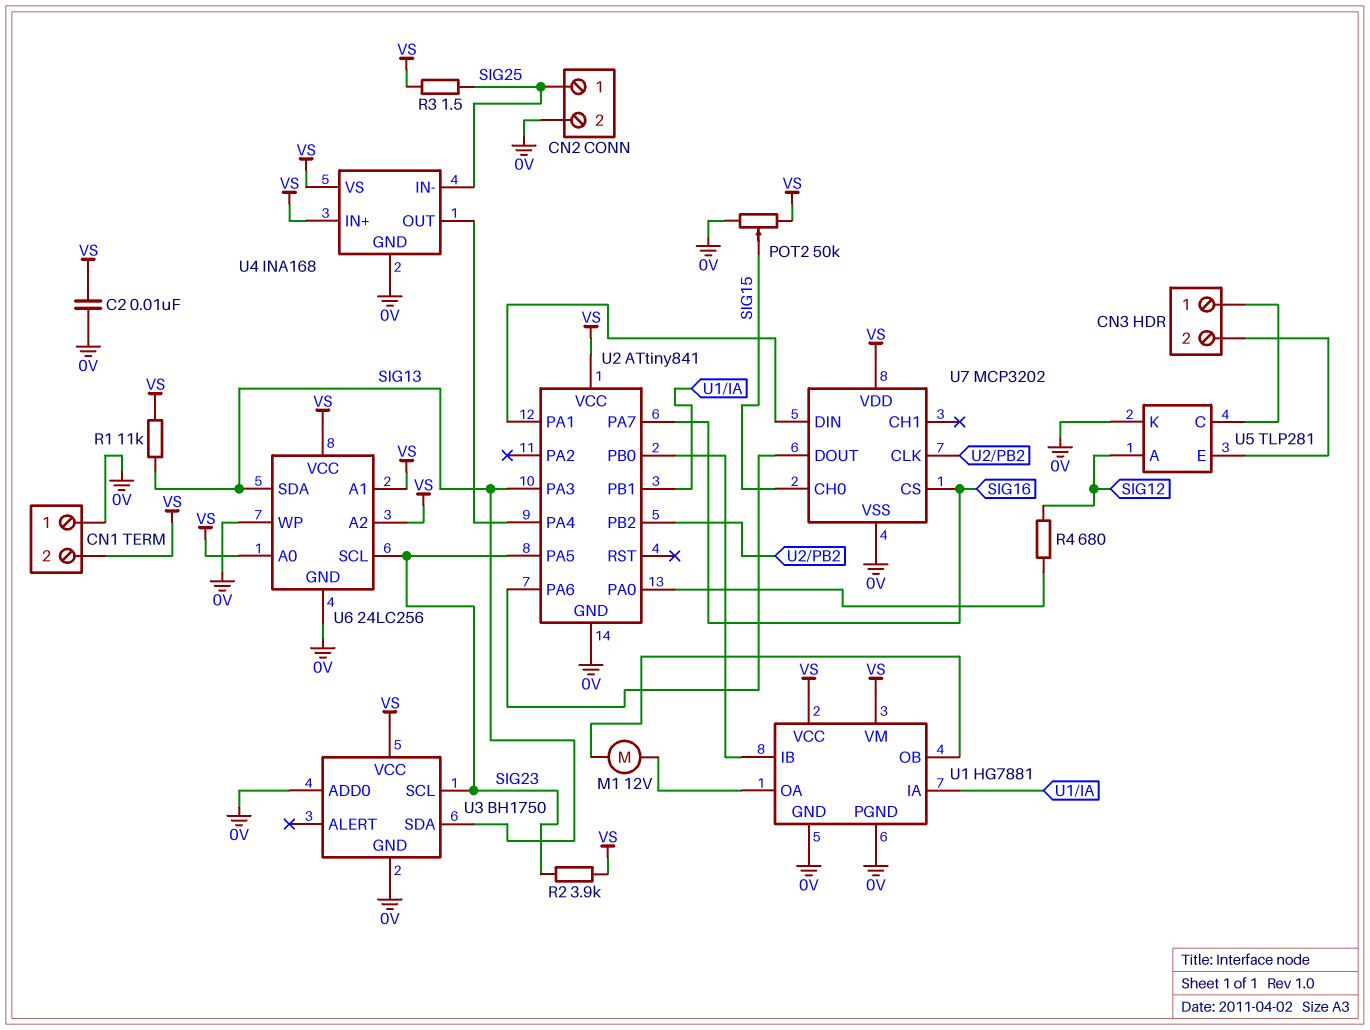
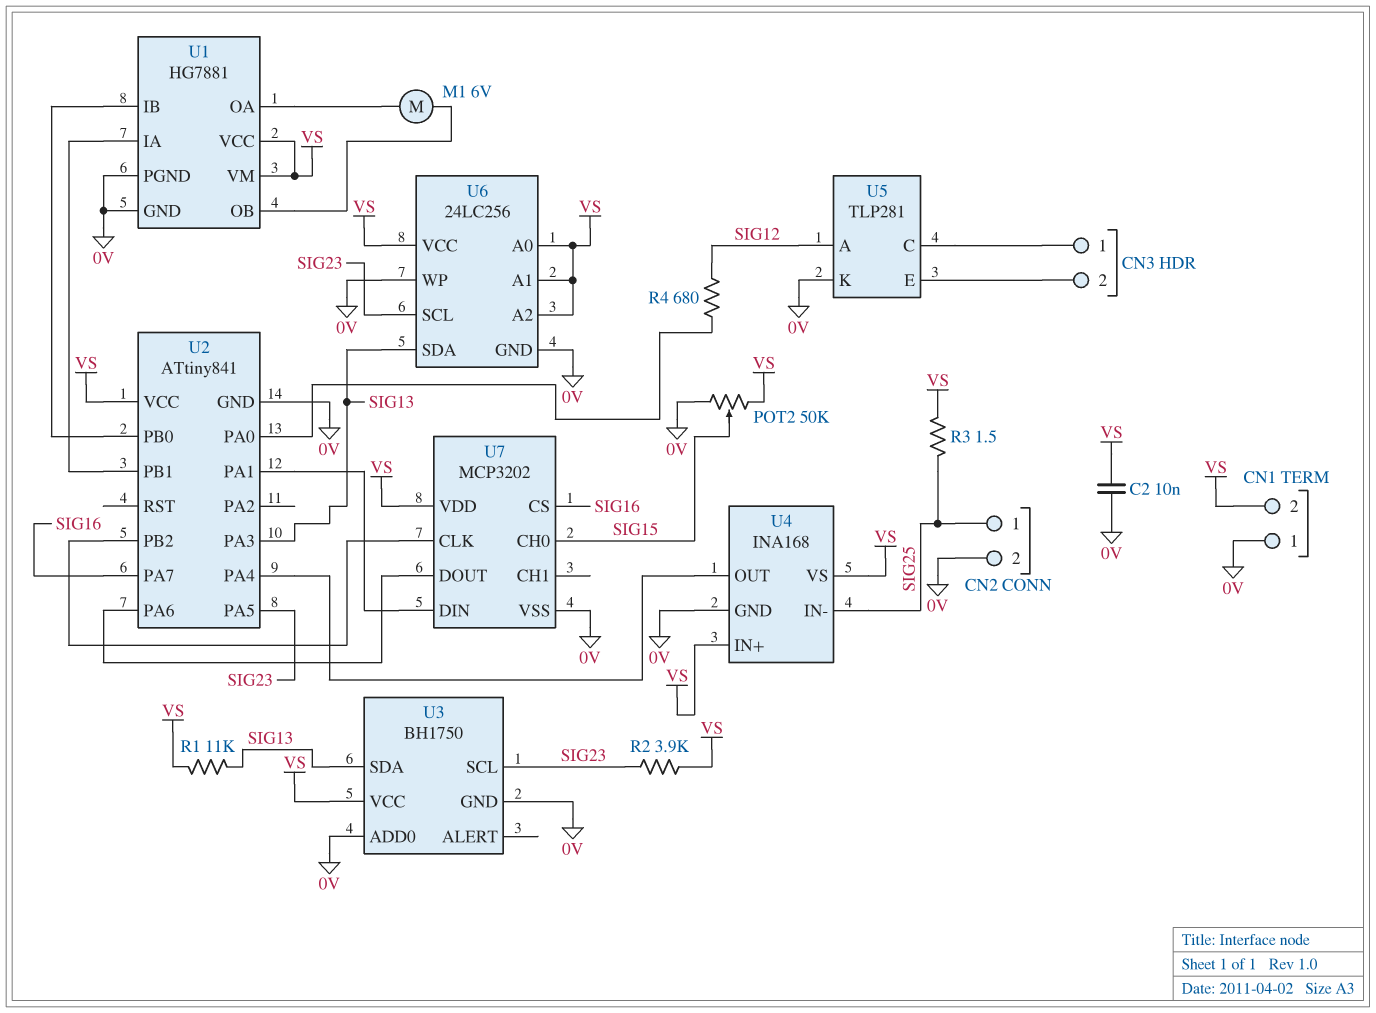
M1: motor 12V (U1/OA, U1/OB) -> motor 6V (U1/OA, U1/OB)

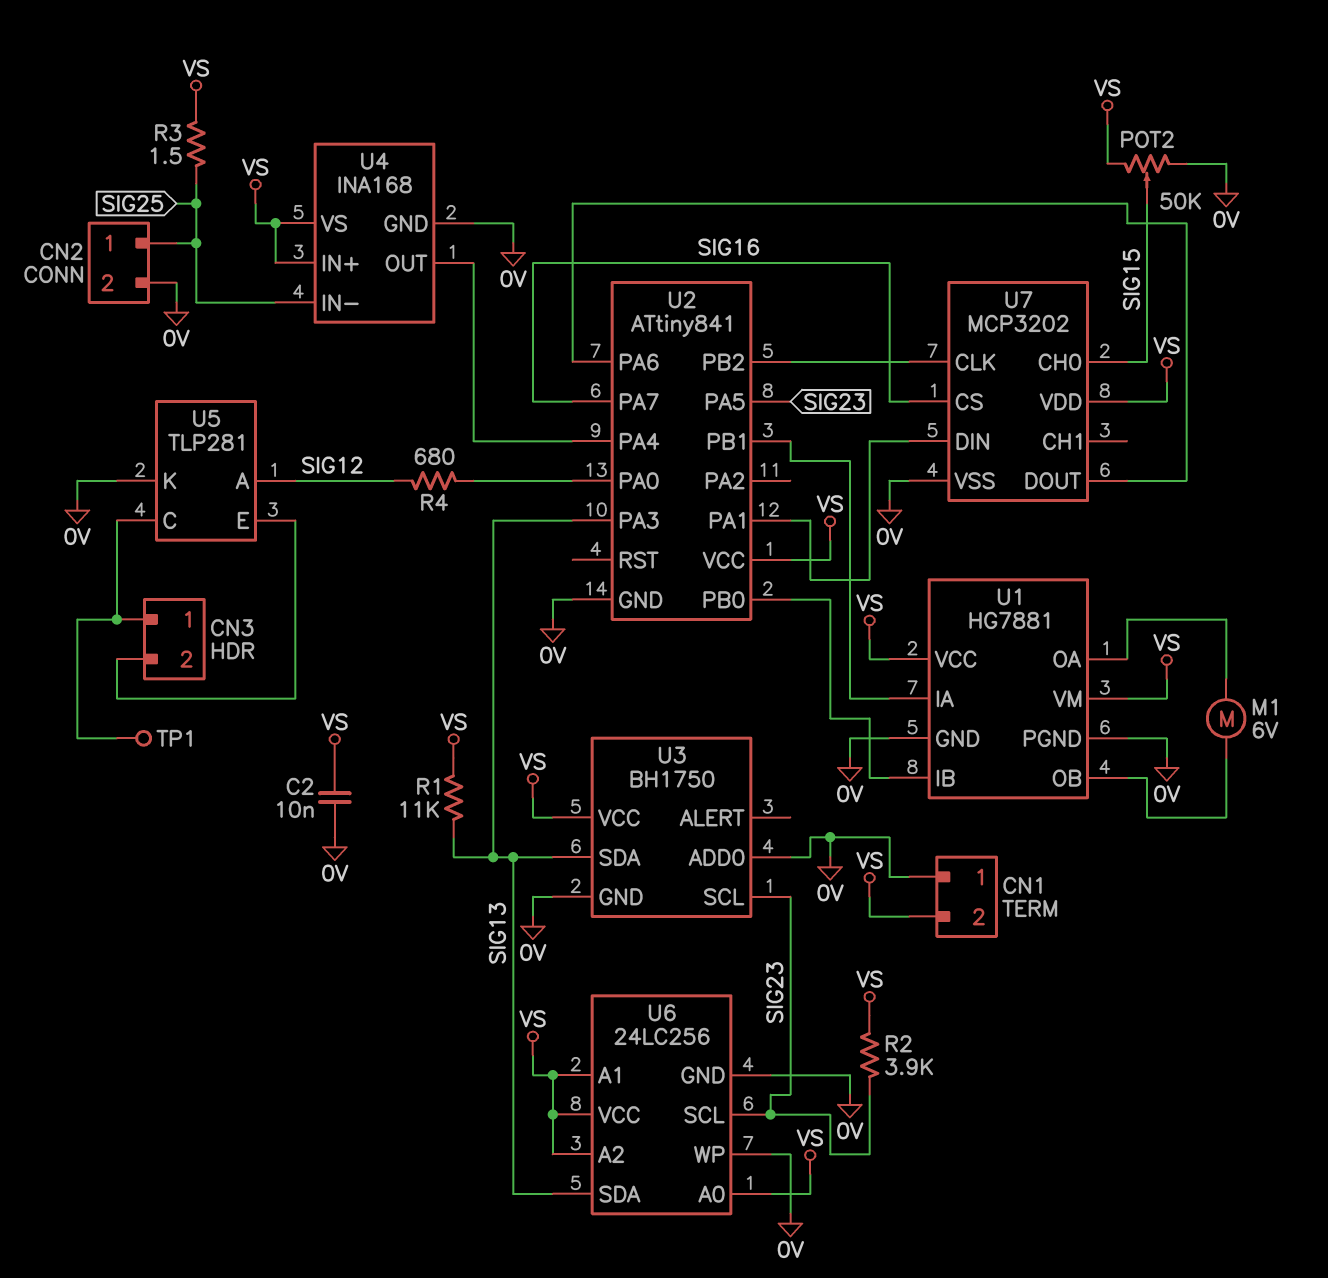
TP1: none -> test point (CN3/1)

